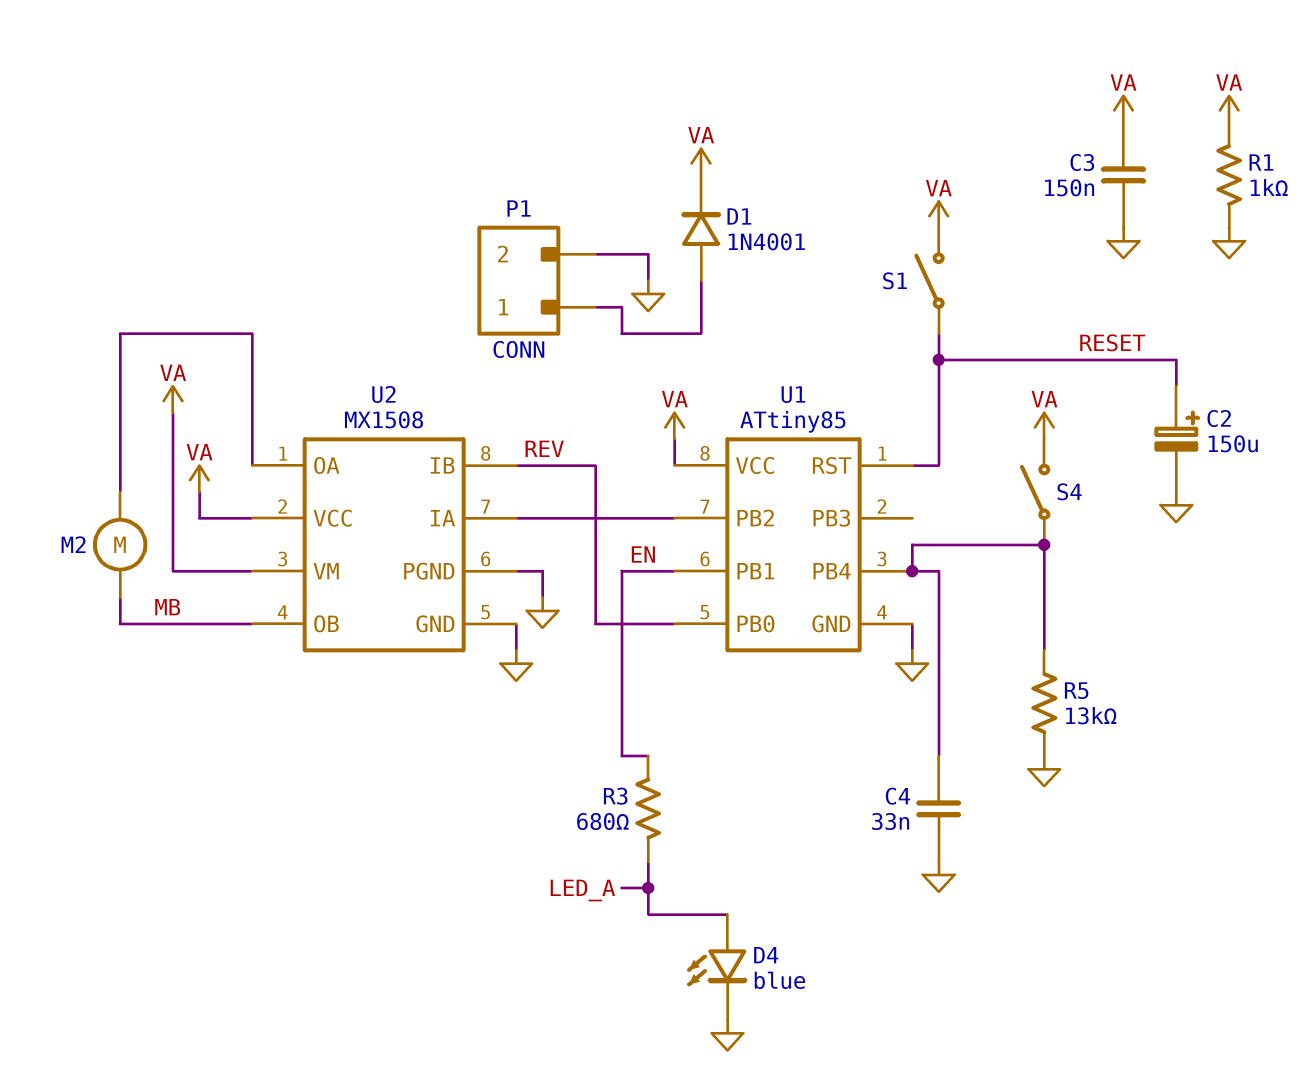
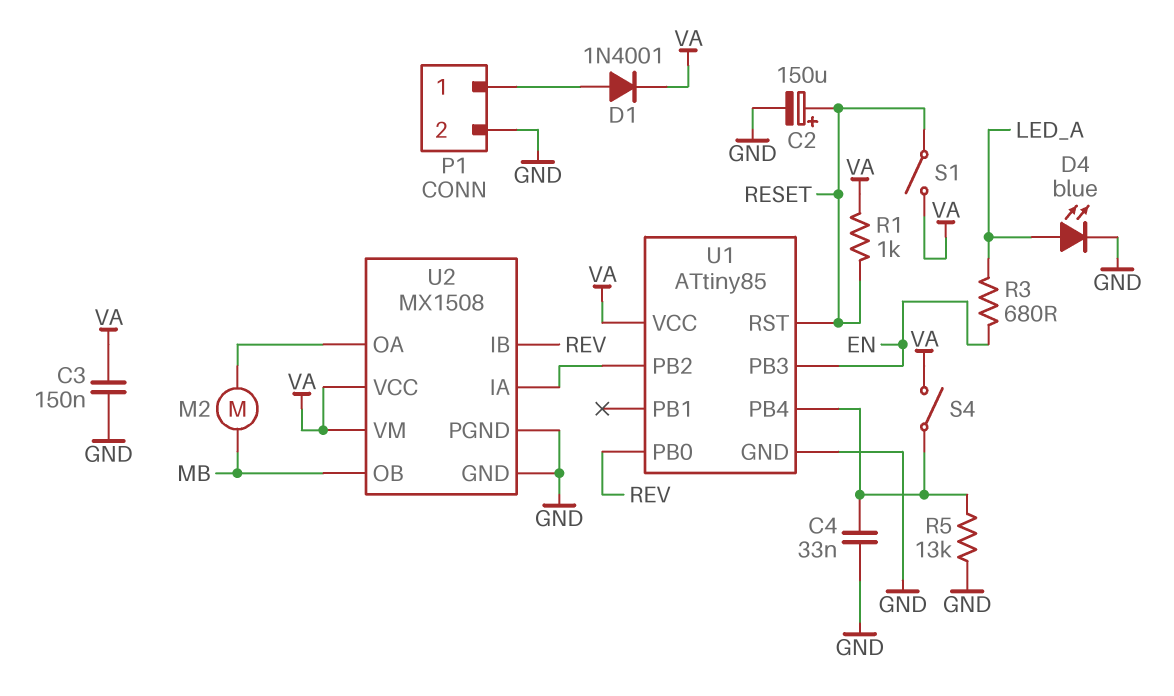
R1: 1k (GND, VA) -> 1k (RESET, VA)
U1 pin PB1: EN -> none
U1 pin PB3: none -> EN

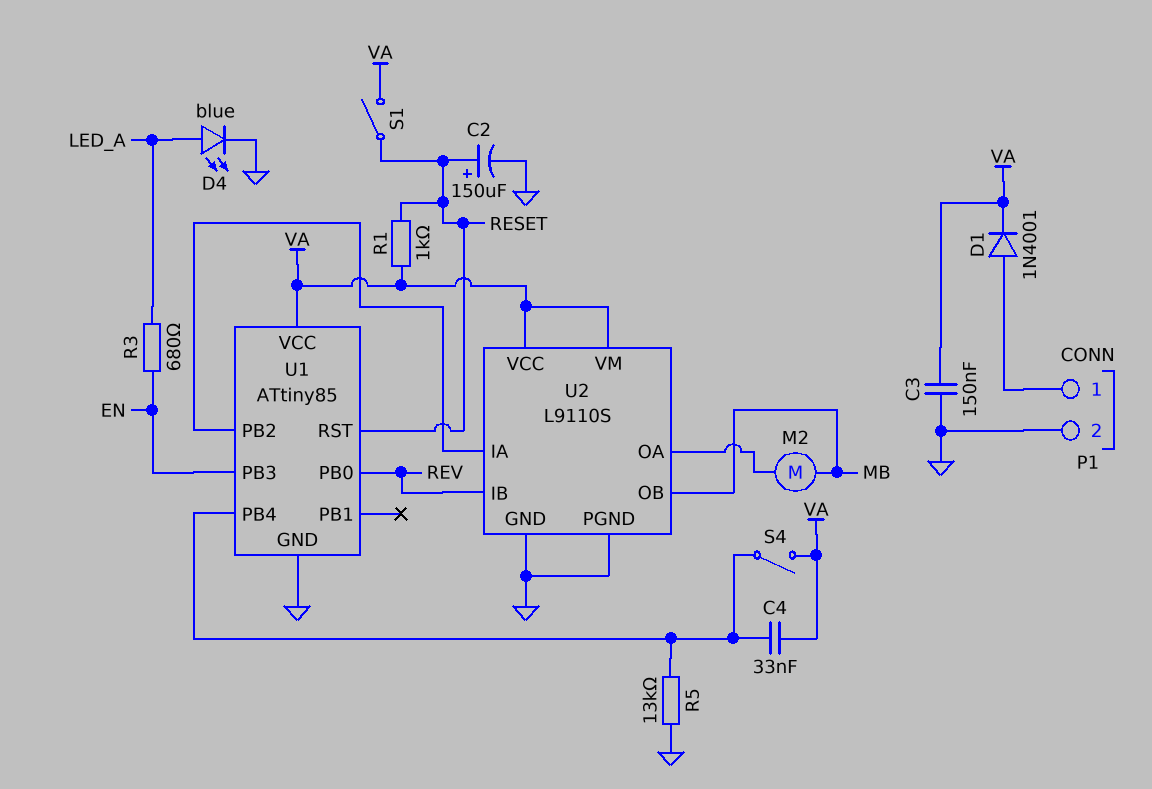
C4: 33nF (GND, U1/PB4) -> 33nF (U1/PB4, VA)
U2: MX1508 -> L9110S

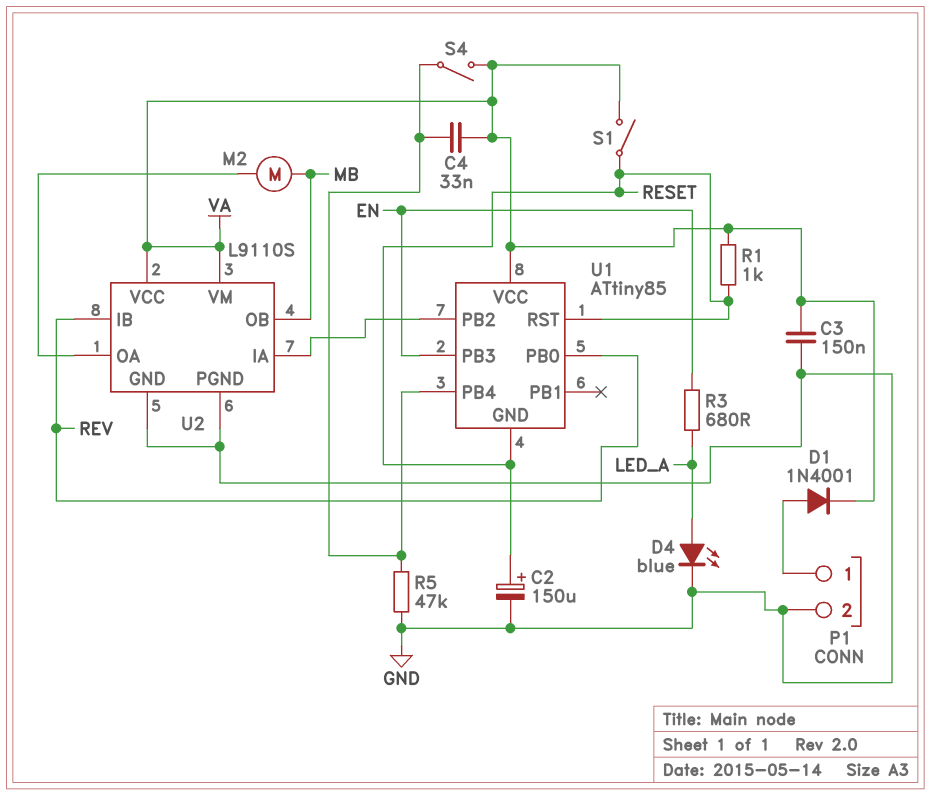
R5: 13k (GND, U1/PB4) -> 47k (GND, U1/PB4)
U1 pin GND: GND -> RESET

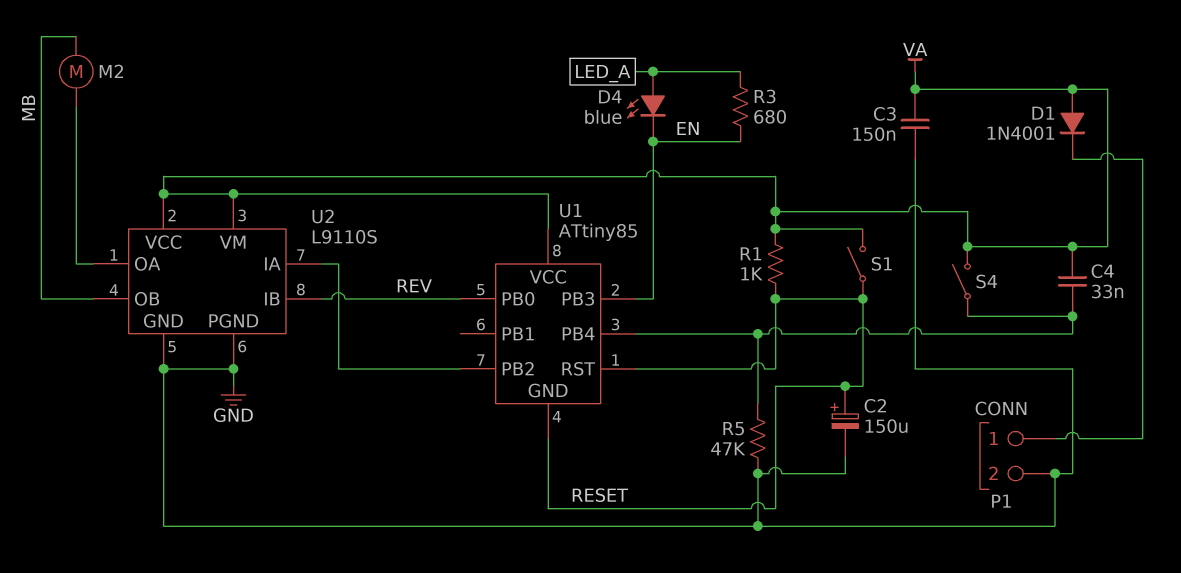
D1: diode 1N4001 (A P1/1, K VA) -> diode 1N4001 (A VA, K P1/1)
D4: LED blue (A LED_A, K GND) -> LED blue (A LED_A, K EN)

